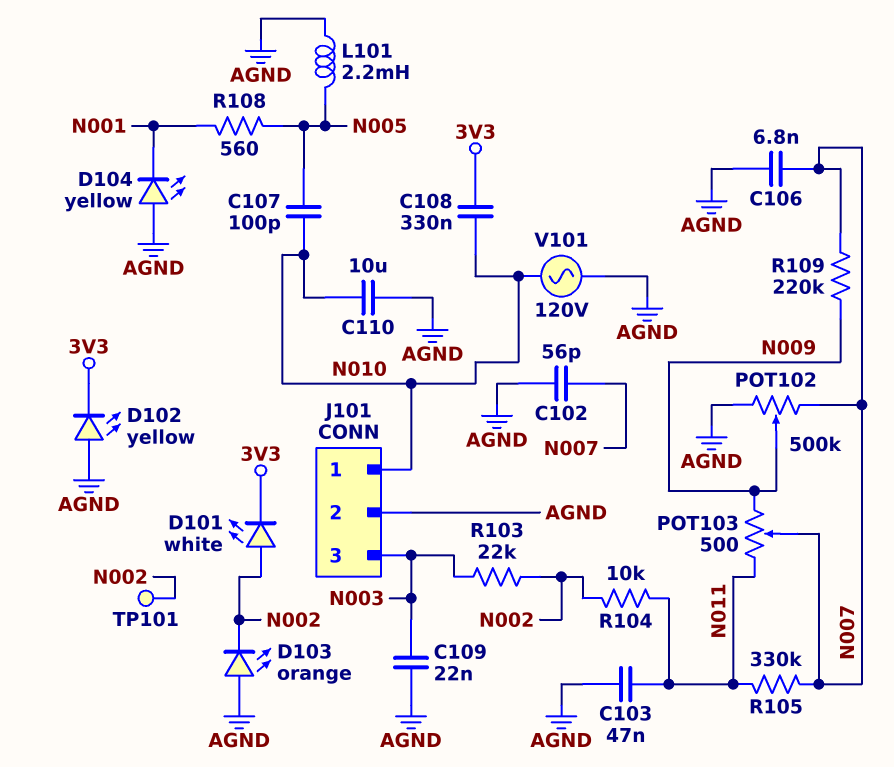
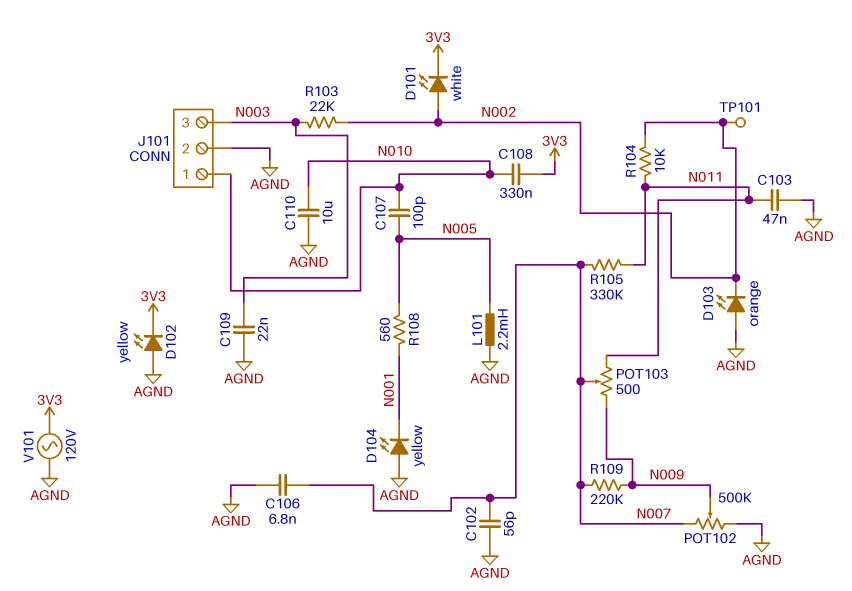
V101: AC 120V (AGND, N010) -> AC 120V (3V3, AGND)

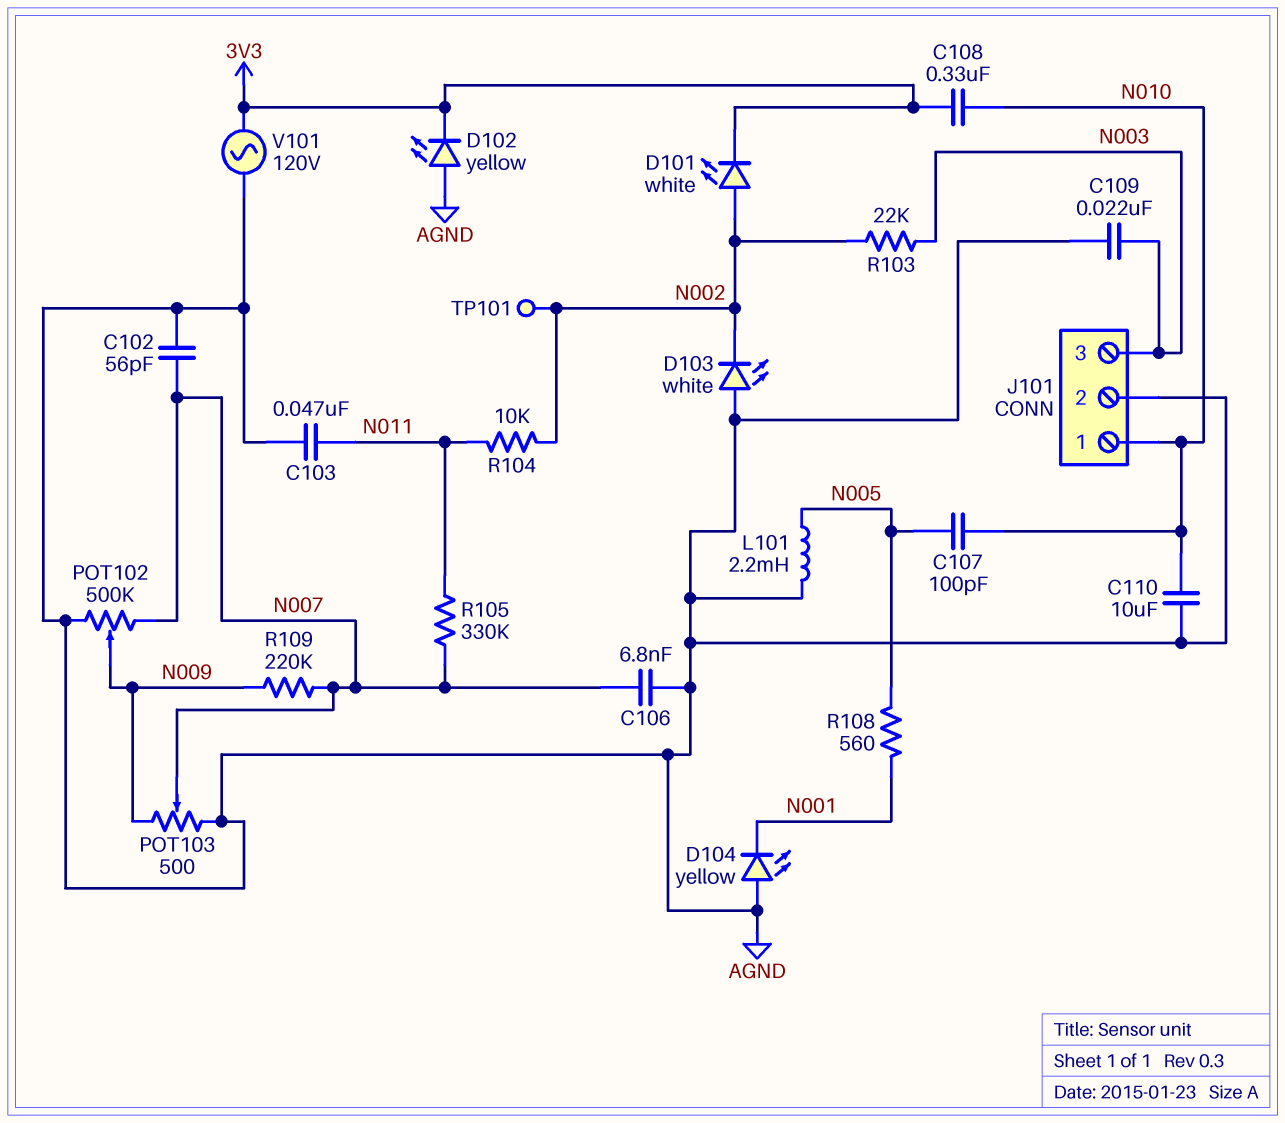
D103: LED orange (A AGND, K N002) -> LED white (A AGND, K N002)
POT103: 500 (N009, N011, wiper N007) -> 500 (AGND, N009, wiper N007)

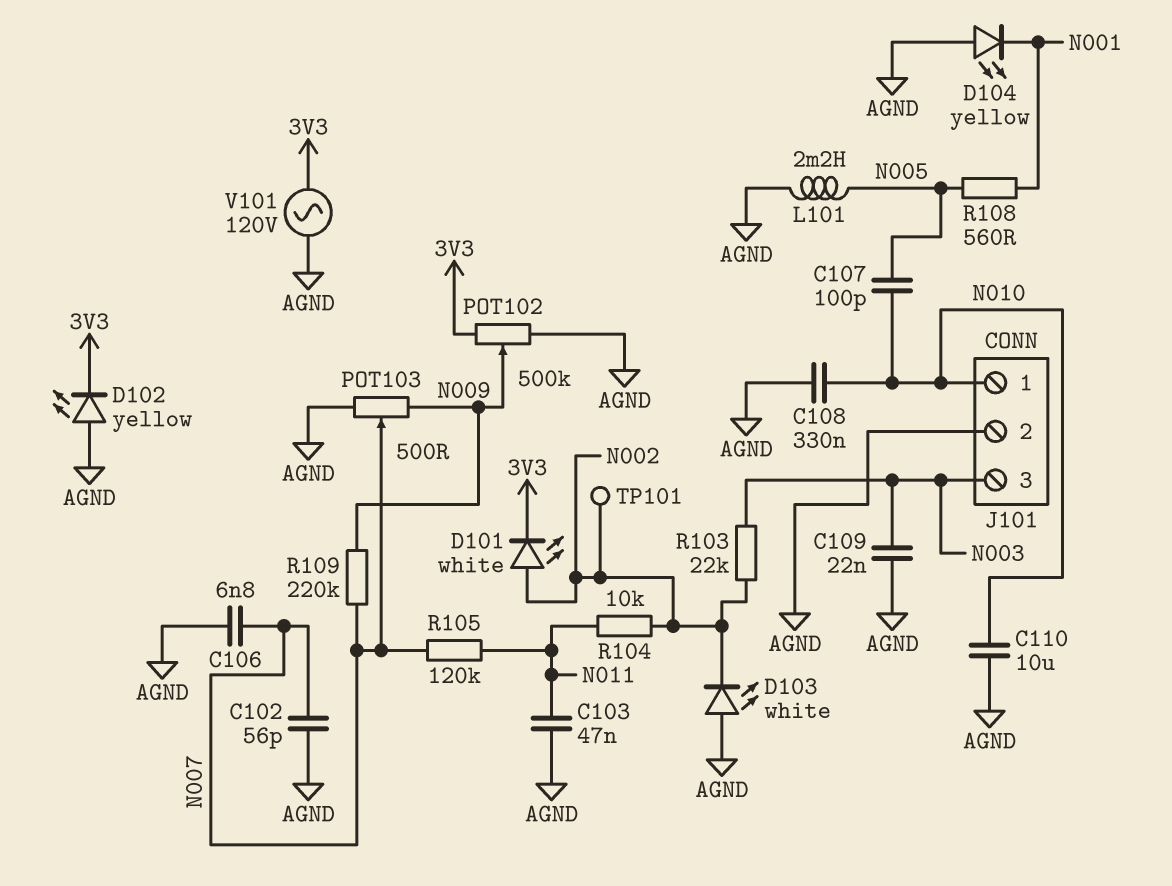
C108: 330nF (3V3, N010) -> 330nF (AGND, N010)
POT102: 500k (AGND, N007, wiper N009) -> 500k (3V3, AGND, wiper N009)
R105: 330k (N007, N011) -> 120k (N007, N011)

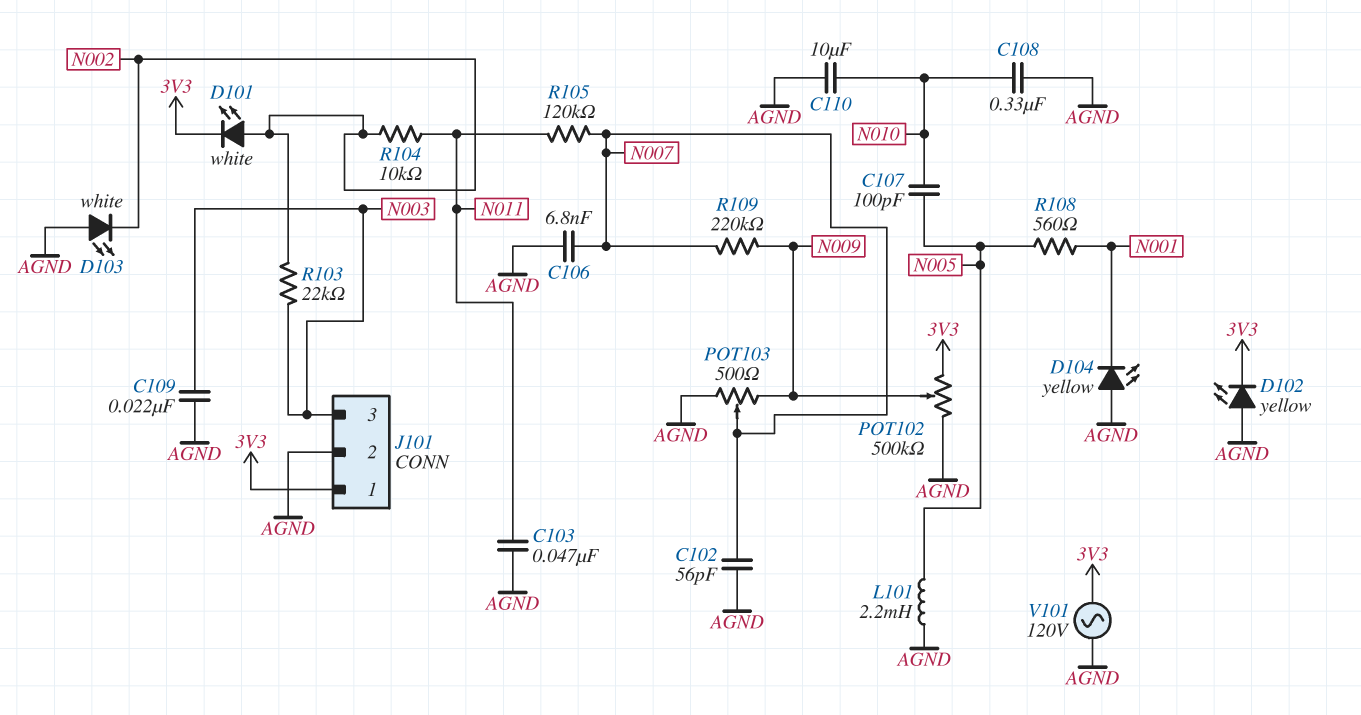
J101 pin 1: N010 -> 3V3
TP101: test point (N002) -> none

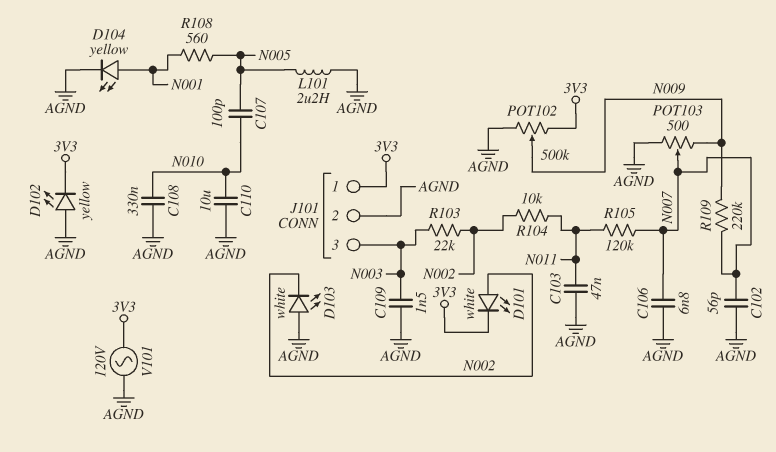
C109: 22nF (AGND, N003) -> 1.5nF (AGND, N003)
D104: LED yellow (A AGND, K N001) -> LED yellow (A N001, K AGND)
L101: 2.2mH (AGND, N005) -> 2.2uH (AGND, N005)

